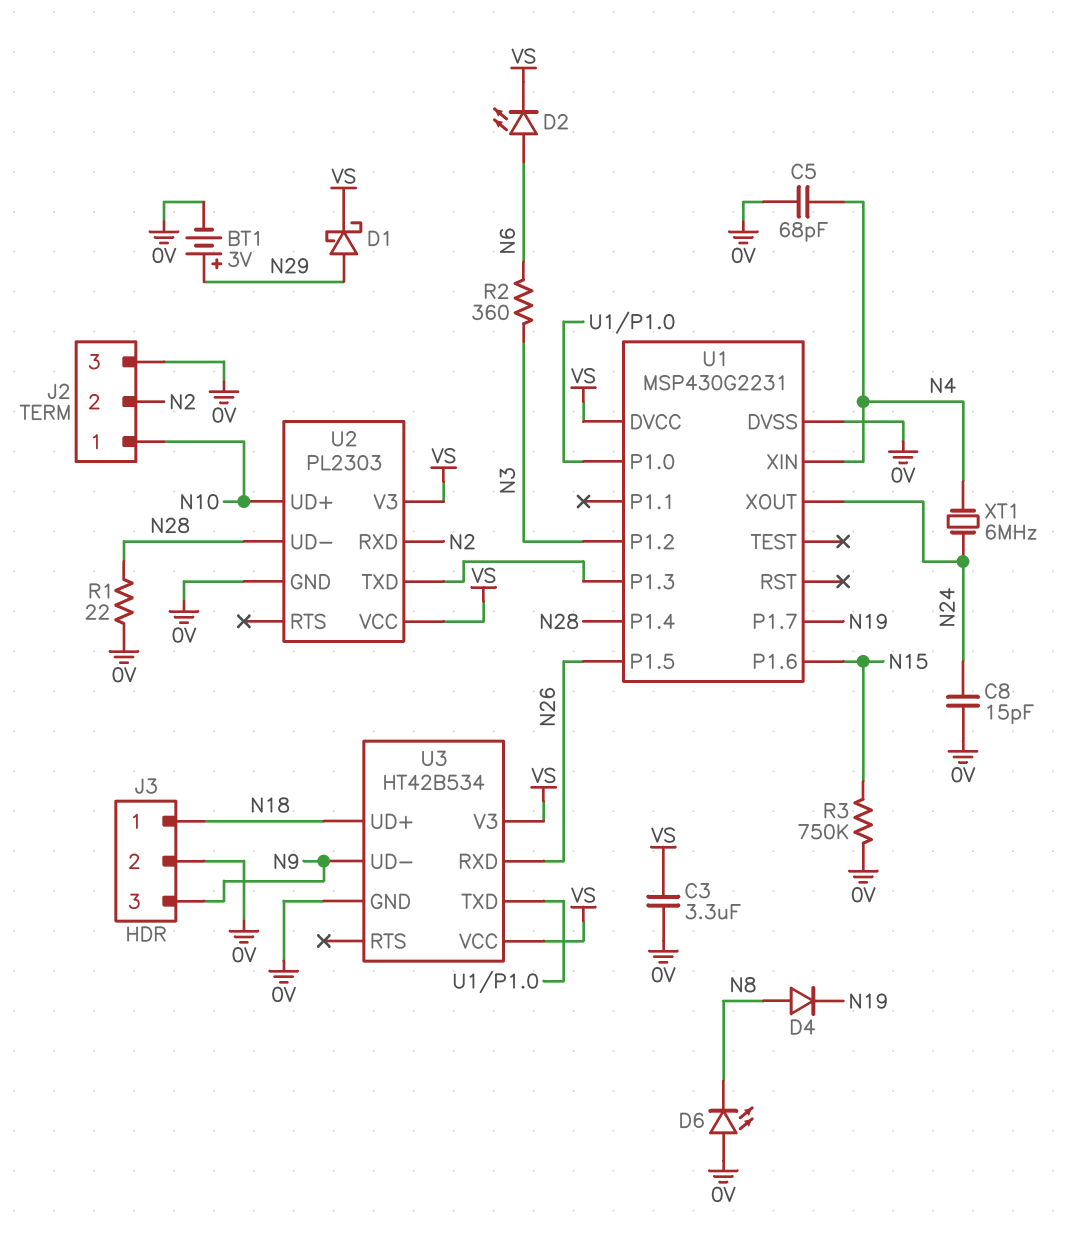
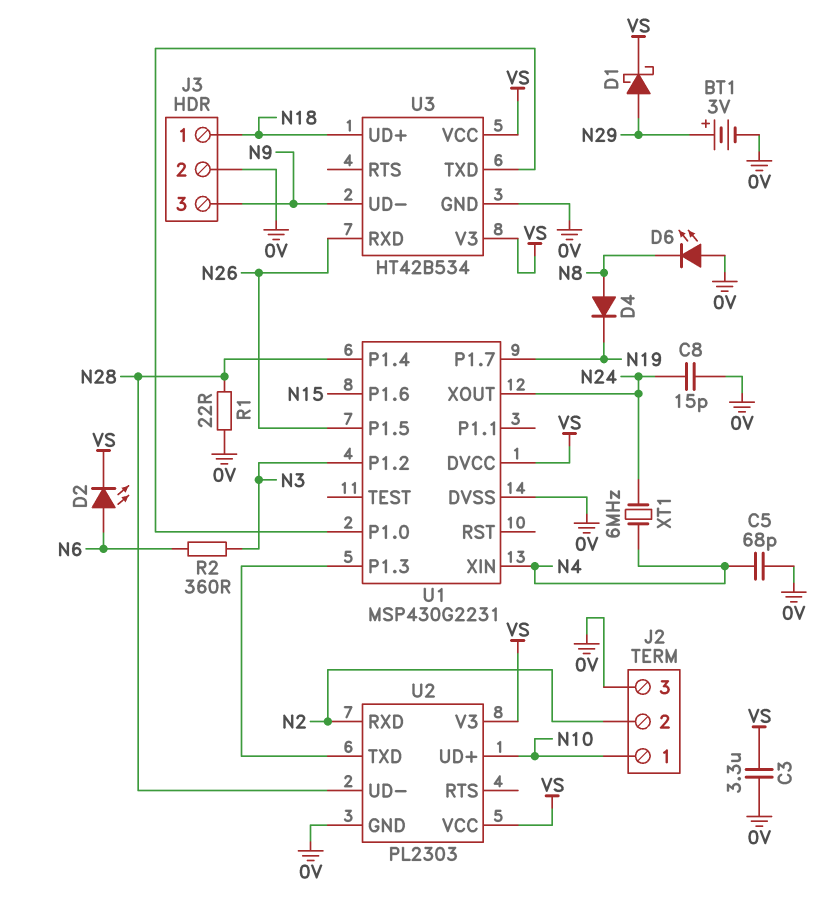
R3: 750k (0V, N15) -> none

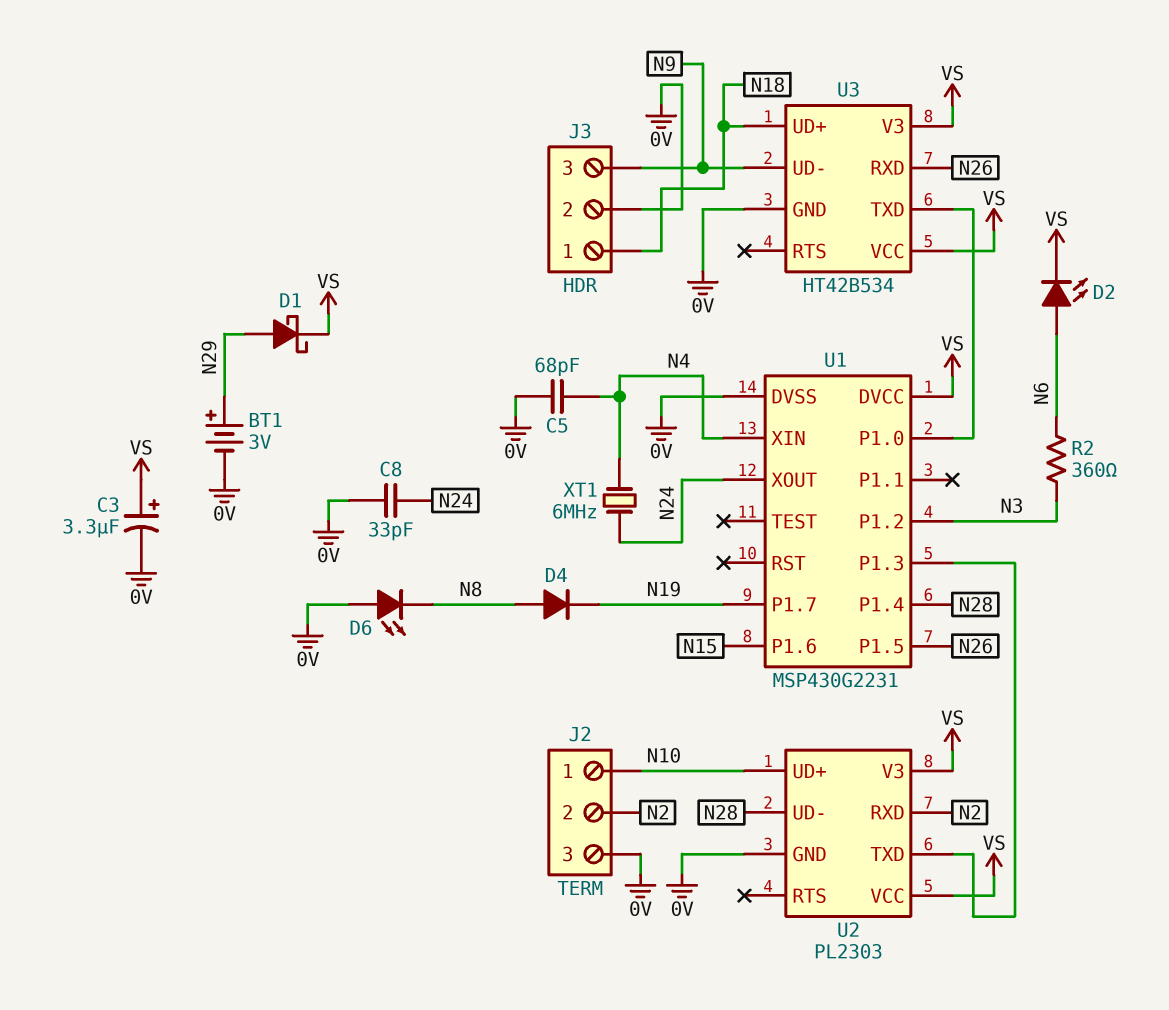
C3: 3.3uF (0V, VS) -> 3.3uF (plus VS, minus 0V)
C8: 15pF (0V, N24) -> 33pF (0V, N24)
R1: 22 (0V, N28) -> none

